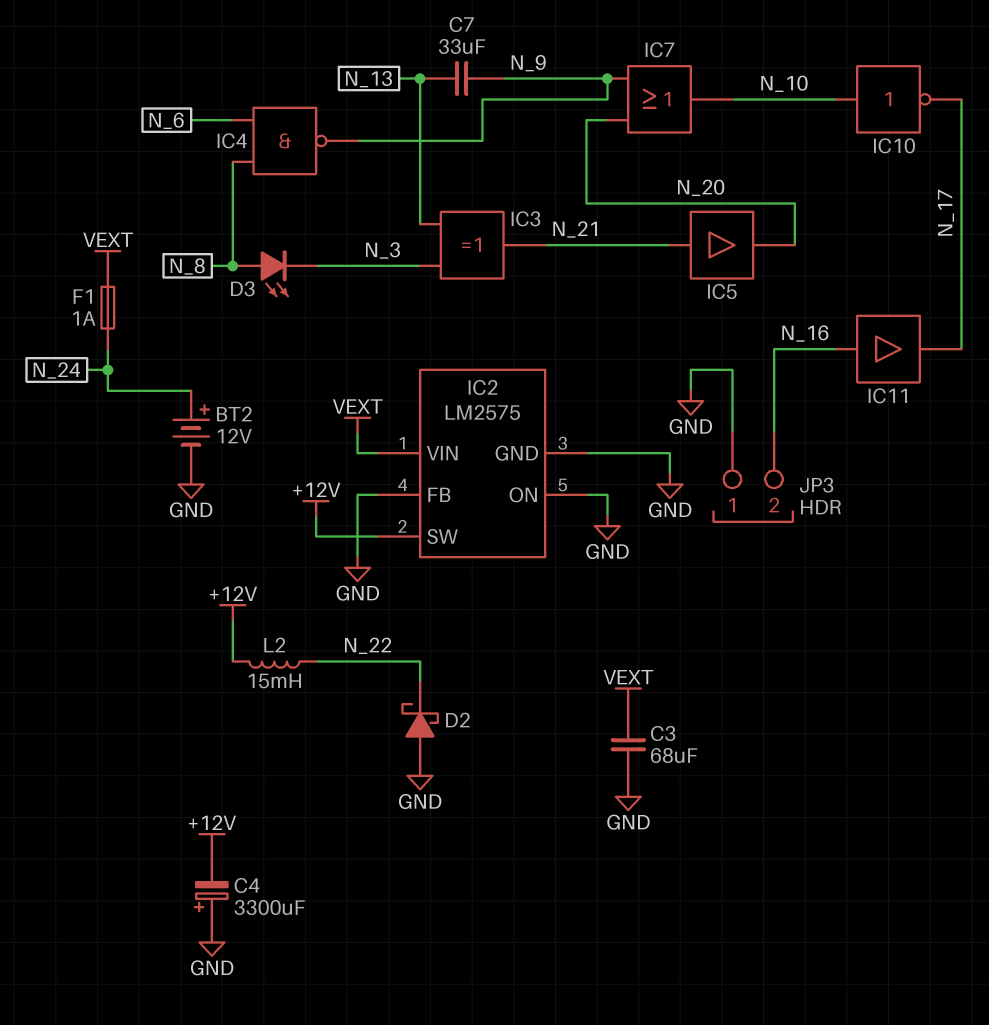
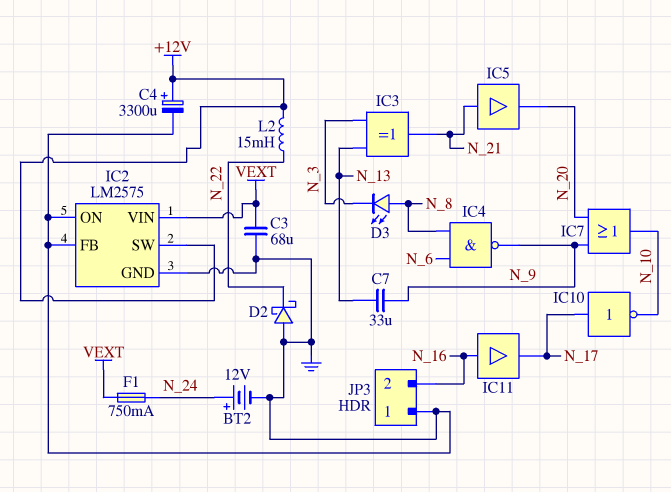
C4: 3300uF (plus GND, minus +12V) -> 3300uF (plus +12V, minus GND)
F1: 1A (N_24, VEXT) -> 750mA (N_24, VEXT)
IC10: NOT (in N_10, out N_17) -> NOT (in N_17, out N_10)

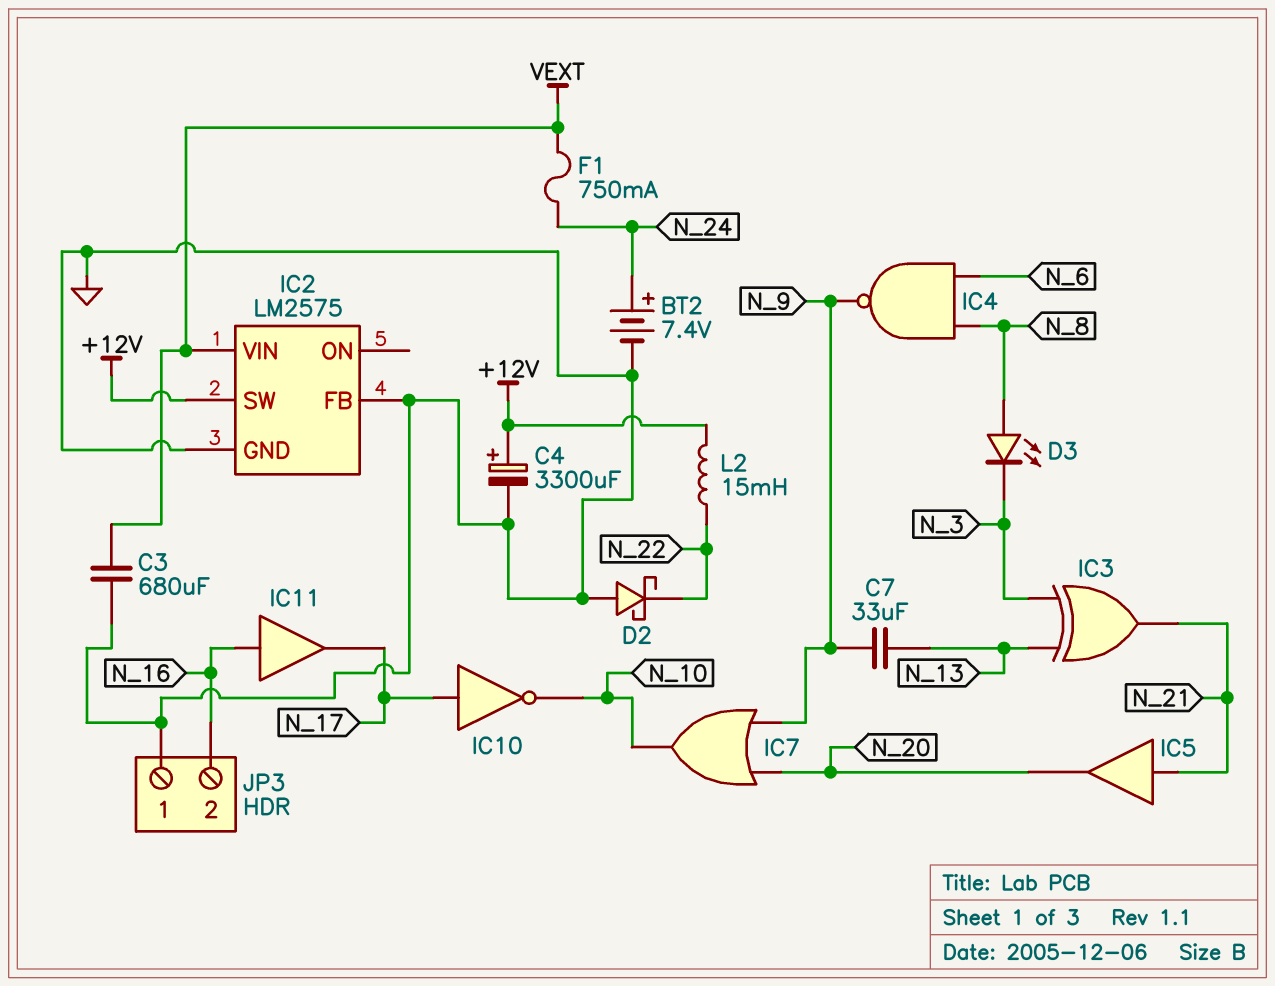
BT2: 12V (plus N_24, minus GND) -> 7.4V (plus N_24, minus GND)
C3: 68uF (GND, VEXT) -> 680uF (GND, VEXT)
IC2 pin ON: GND -> none

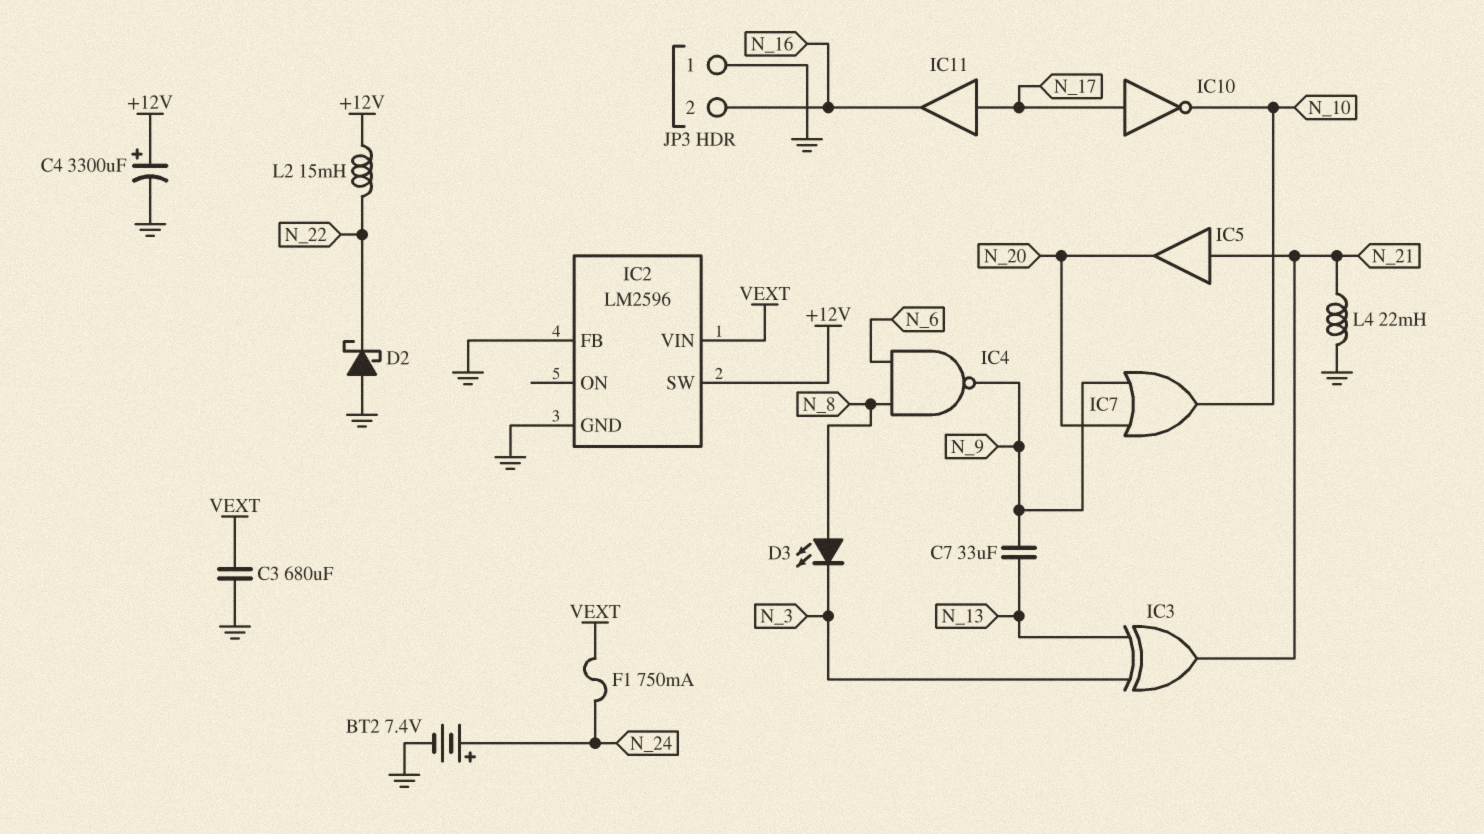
IC2: LM2575 -> LM2596
IC11: buffer (in N_16, out N_17) -> buffer (in N_17, out N_16)
L4: none -> 22mH (GND, N_21)

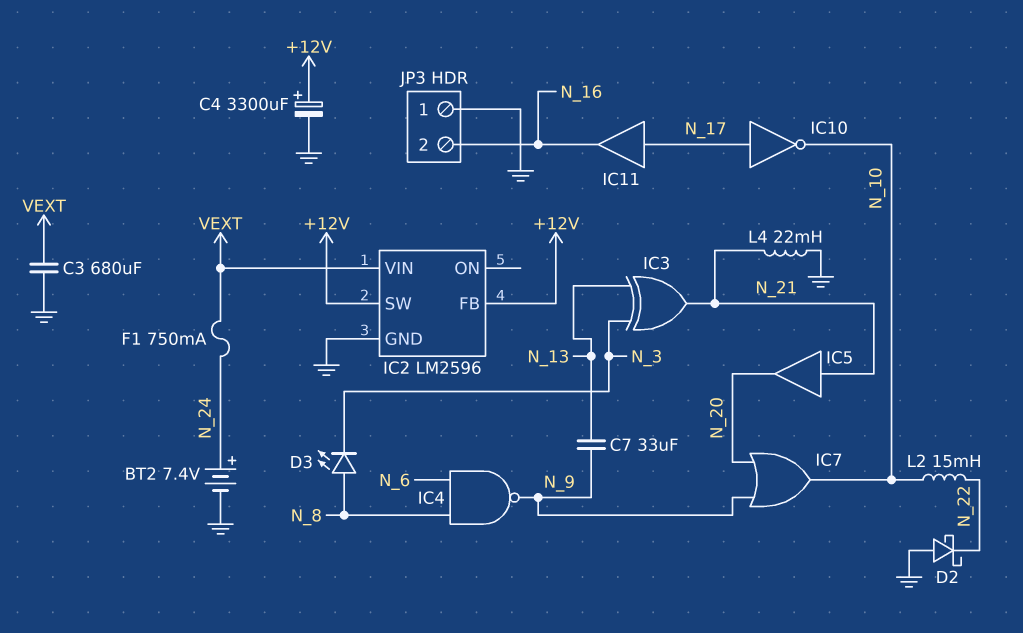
IC2 pin FB: GND -> +12V
L2: 15mH (+12V, N_22) -> 15mH (N_10, N_22)

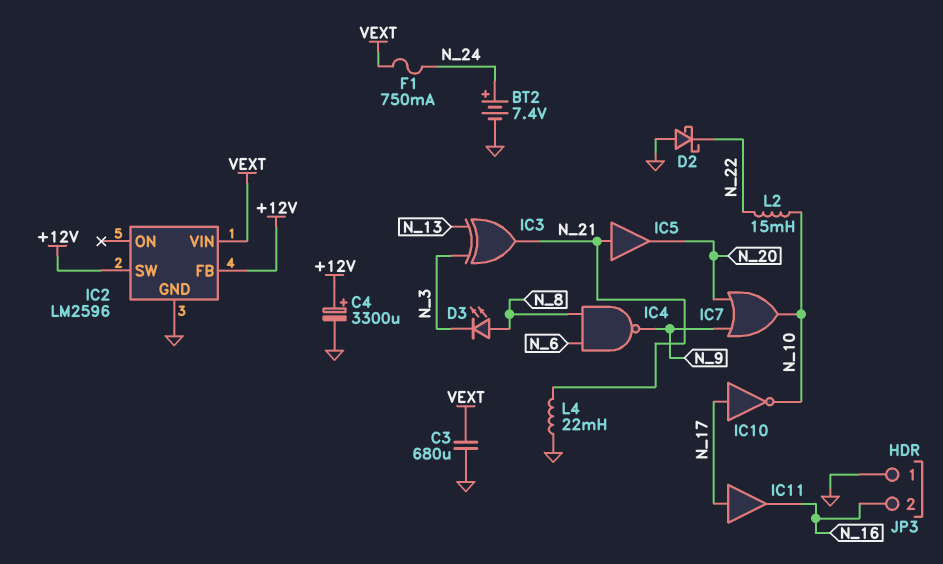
C7: 33uF (N_9, N_13) -> none

